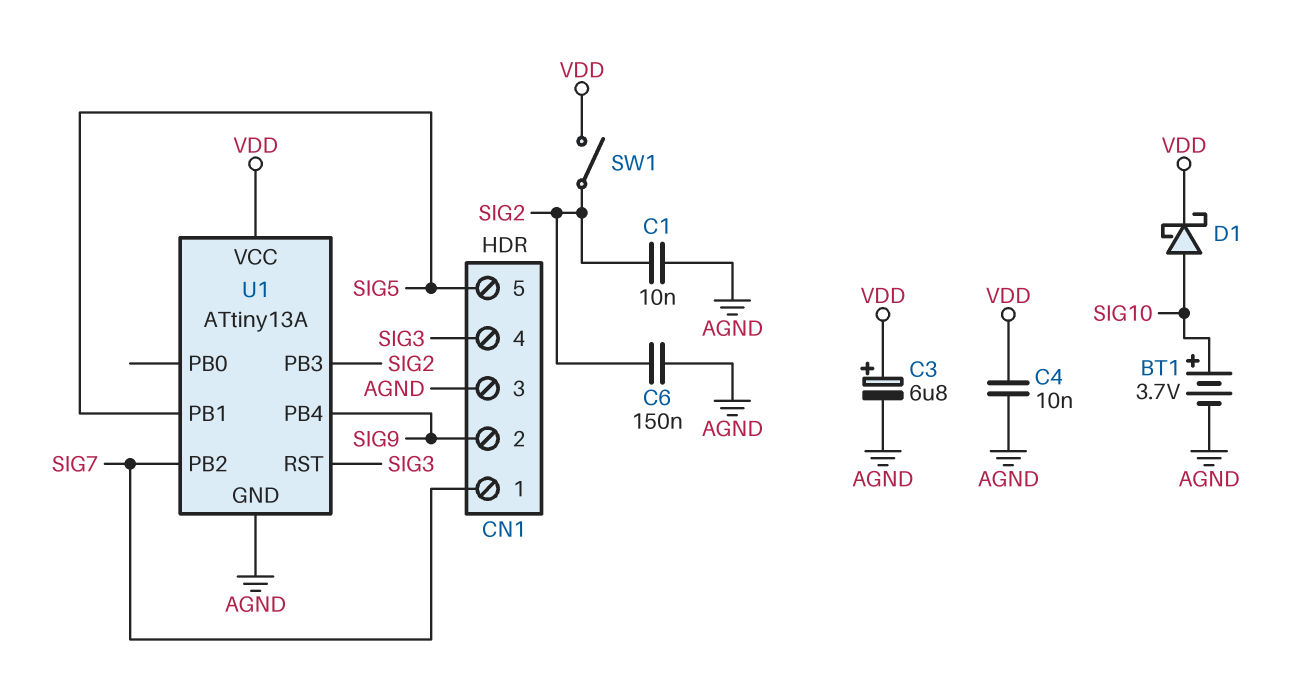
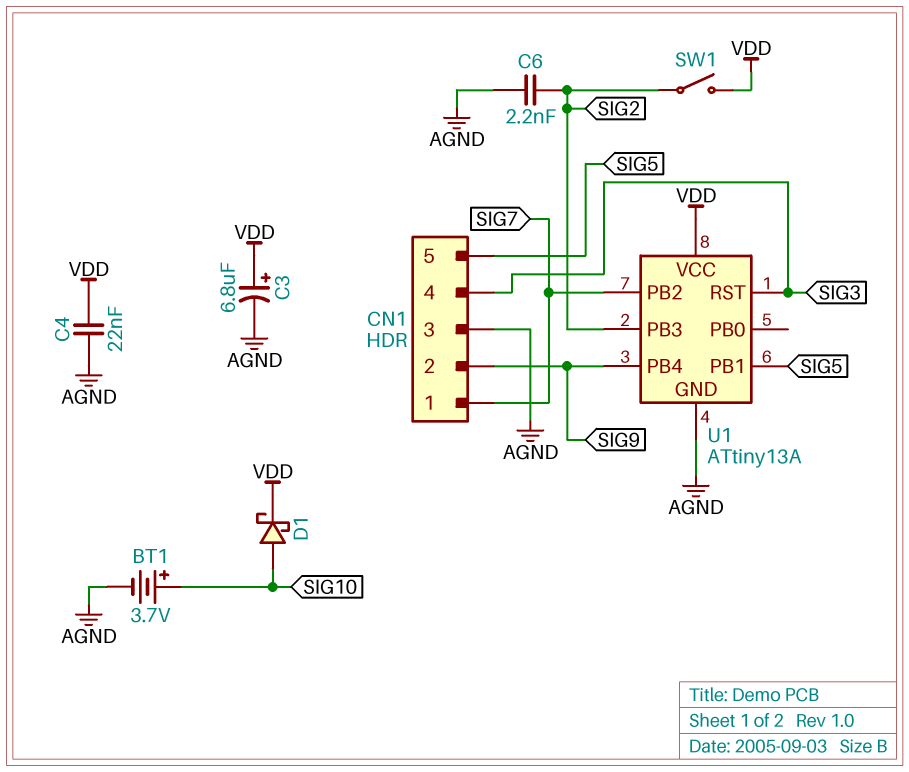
C1: 10nF (AGND, SIG2) -> none
C4: 10nF (AGND, VDD) -> 22nF (AGND, VDD)
C6: 150nF (AGND, SIG2) -> 2.2nF (AGND, SIG2)

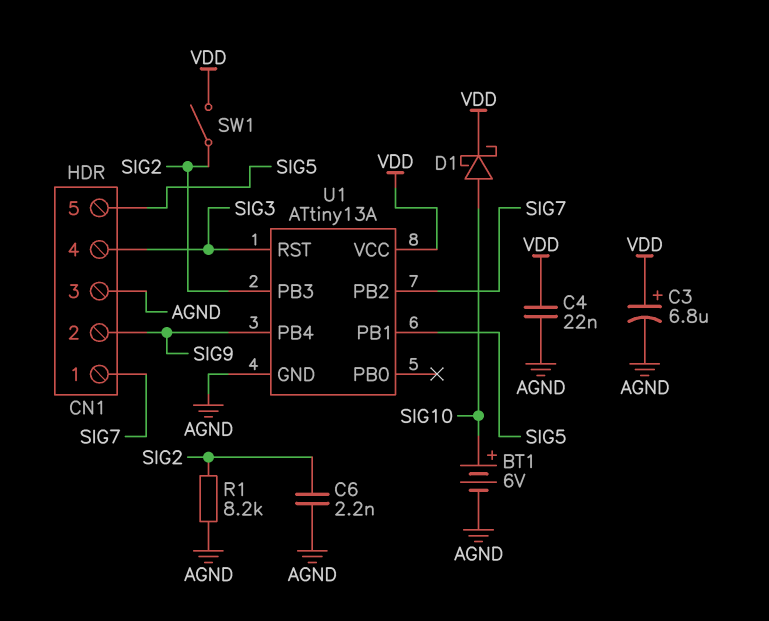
BT1: 3.7V (plus SIG10, minus AGND) -> 6V (plus SIG10, minus AGND)
R1: none -> 8.2k (AGND, SIG2)

